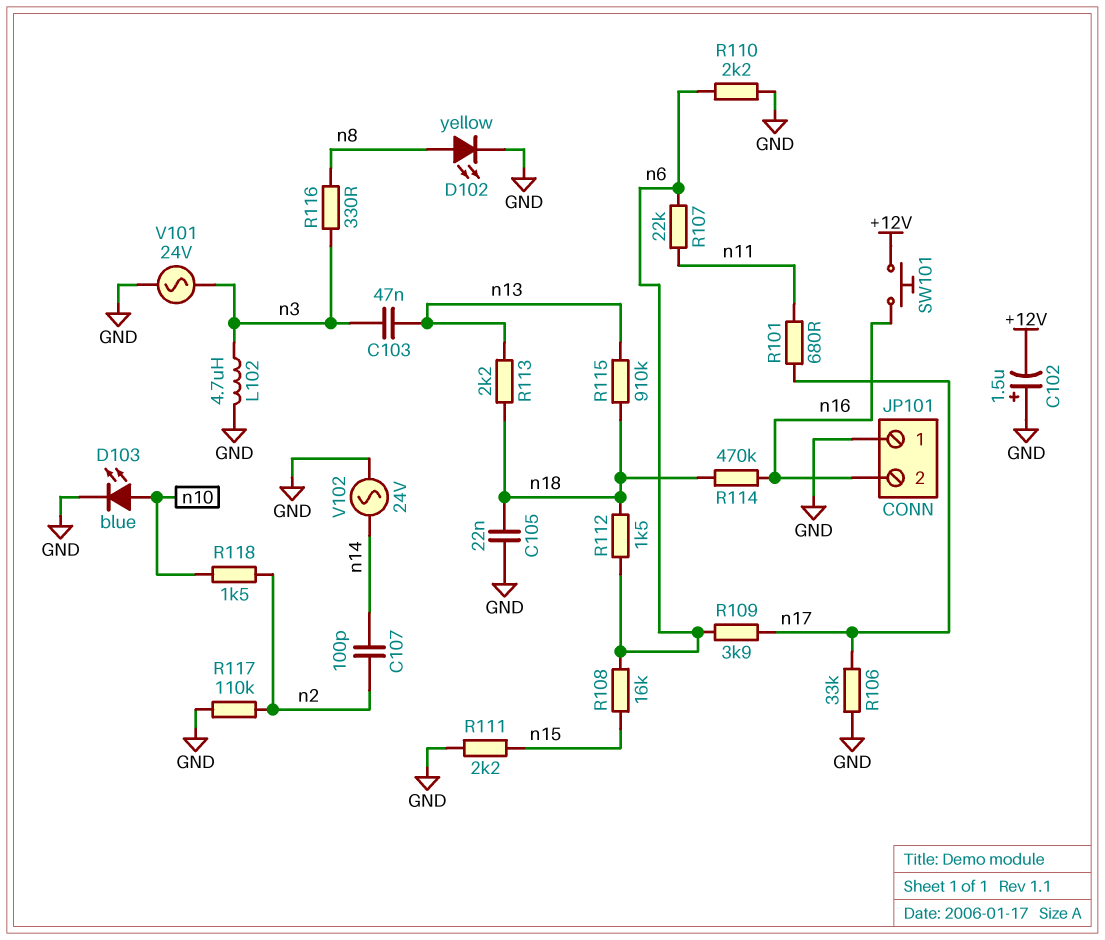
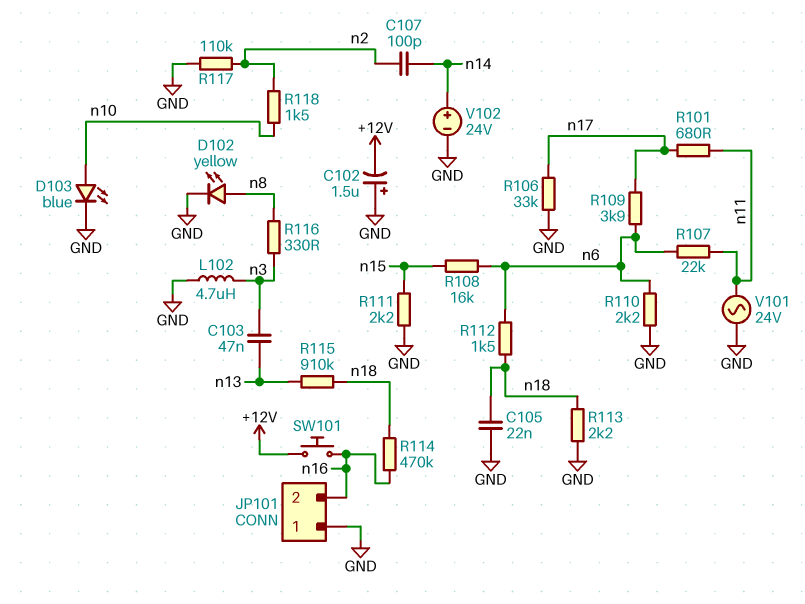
R113: 2.2k (n13, n18) -> 2.2k (GND, n18)
V101: AC 24V (GND, n3) -> AC 24V (GND, n11)
V102: AC 24V (GND, n14) -> 24V (plus n14, minus GND)

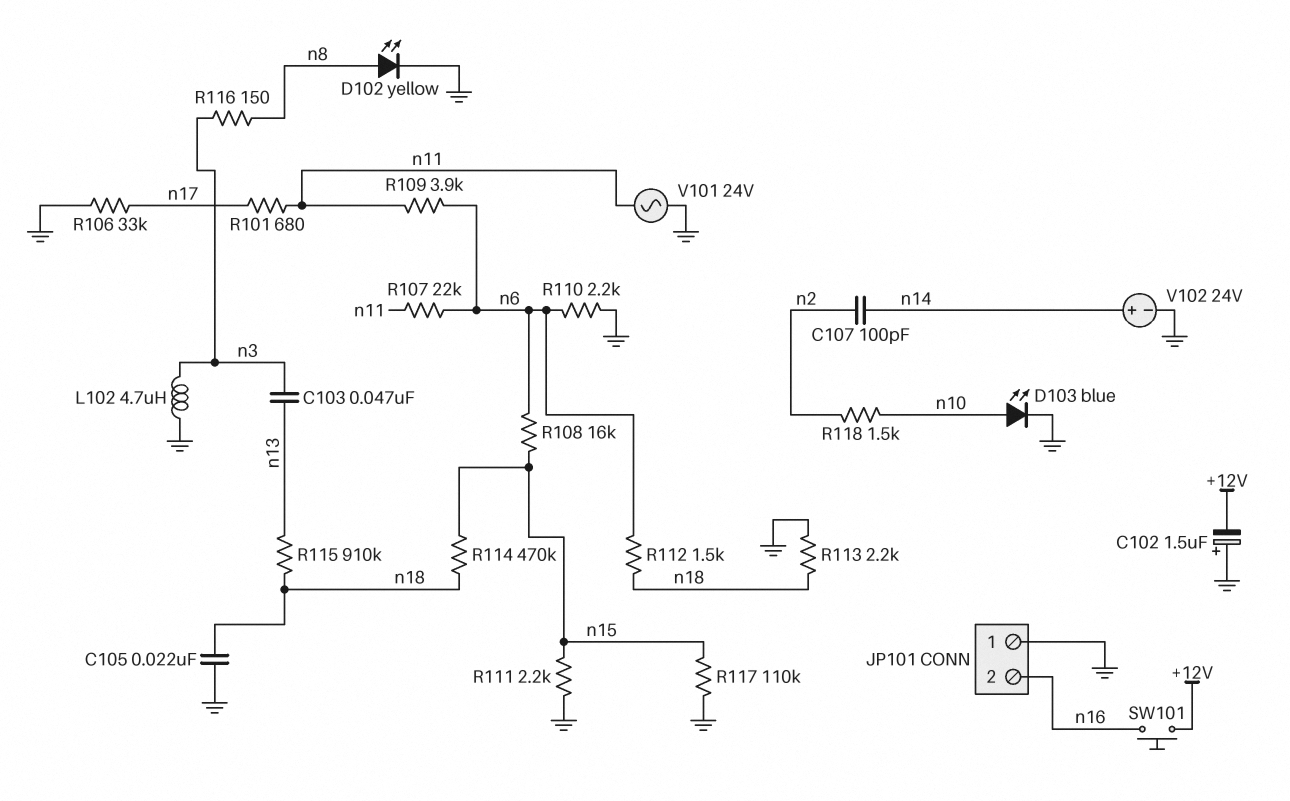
R109: 3.9k (n6, n17) -> 3.9k (n6, n11)
R114: 470k (n16, n18) -> 470k (n15, n18)
R116: 330 (n3, n8) -> 150 (n3, n8)
R117: 110k (GND, n2) -> 110k (GND, n15)

